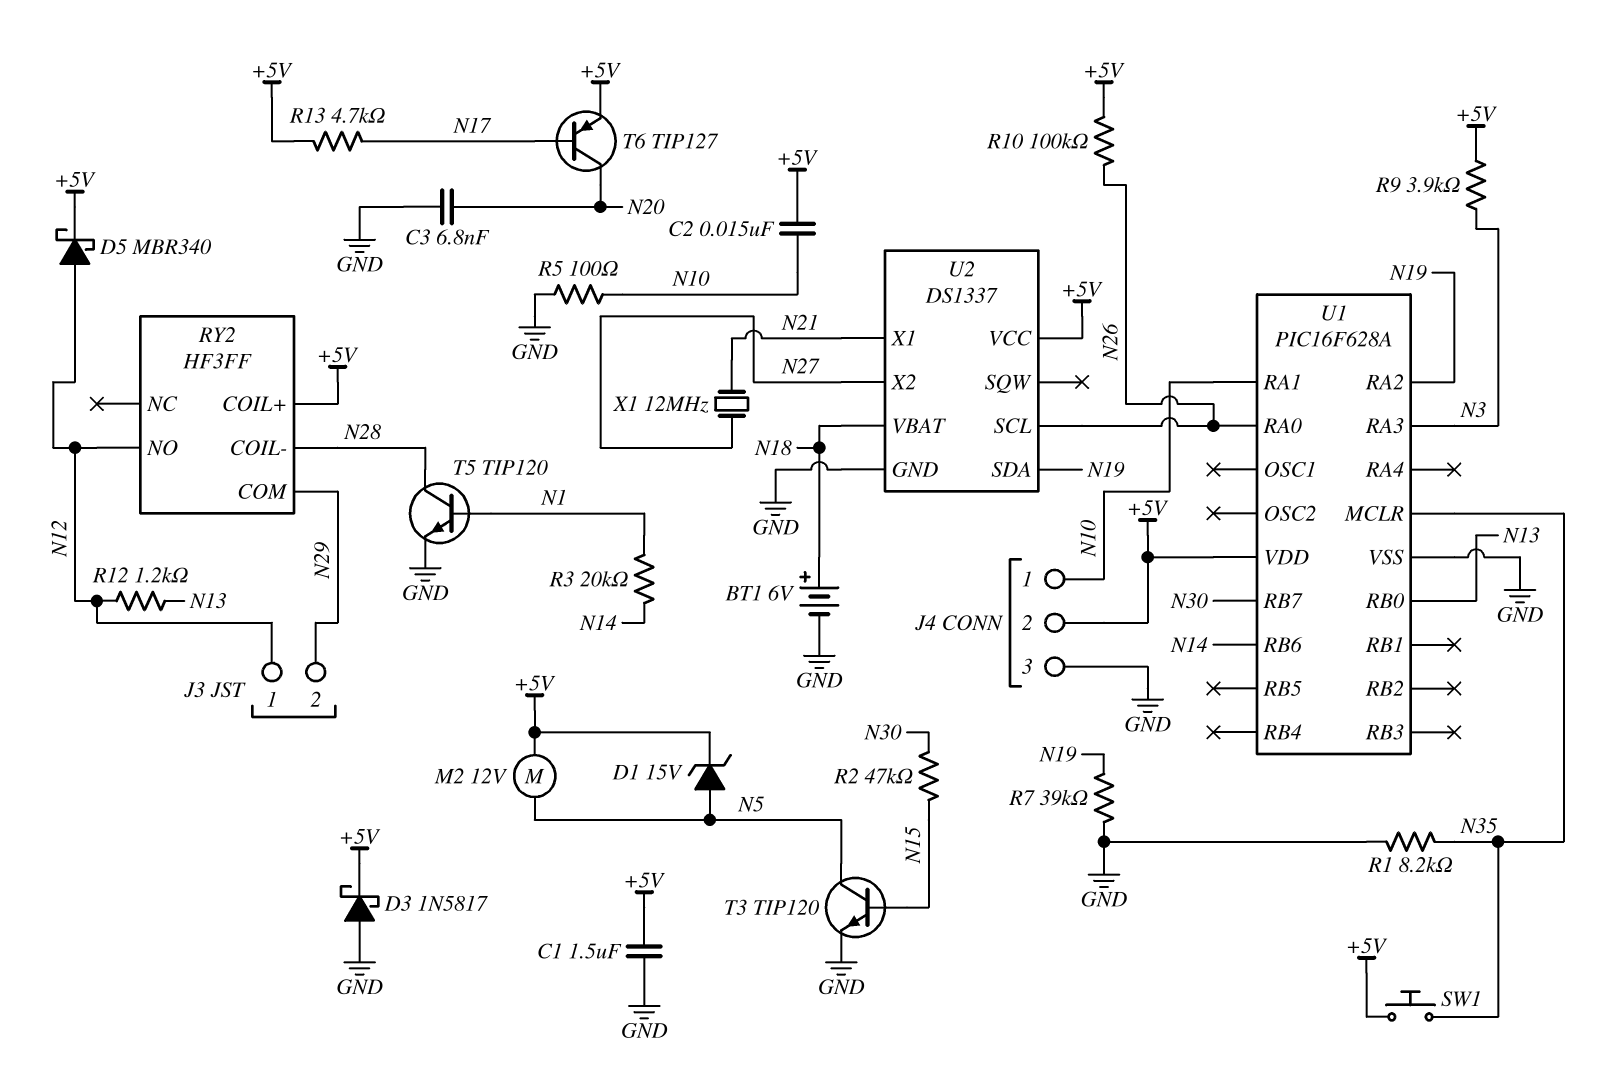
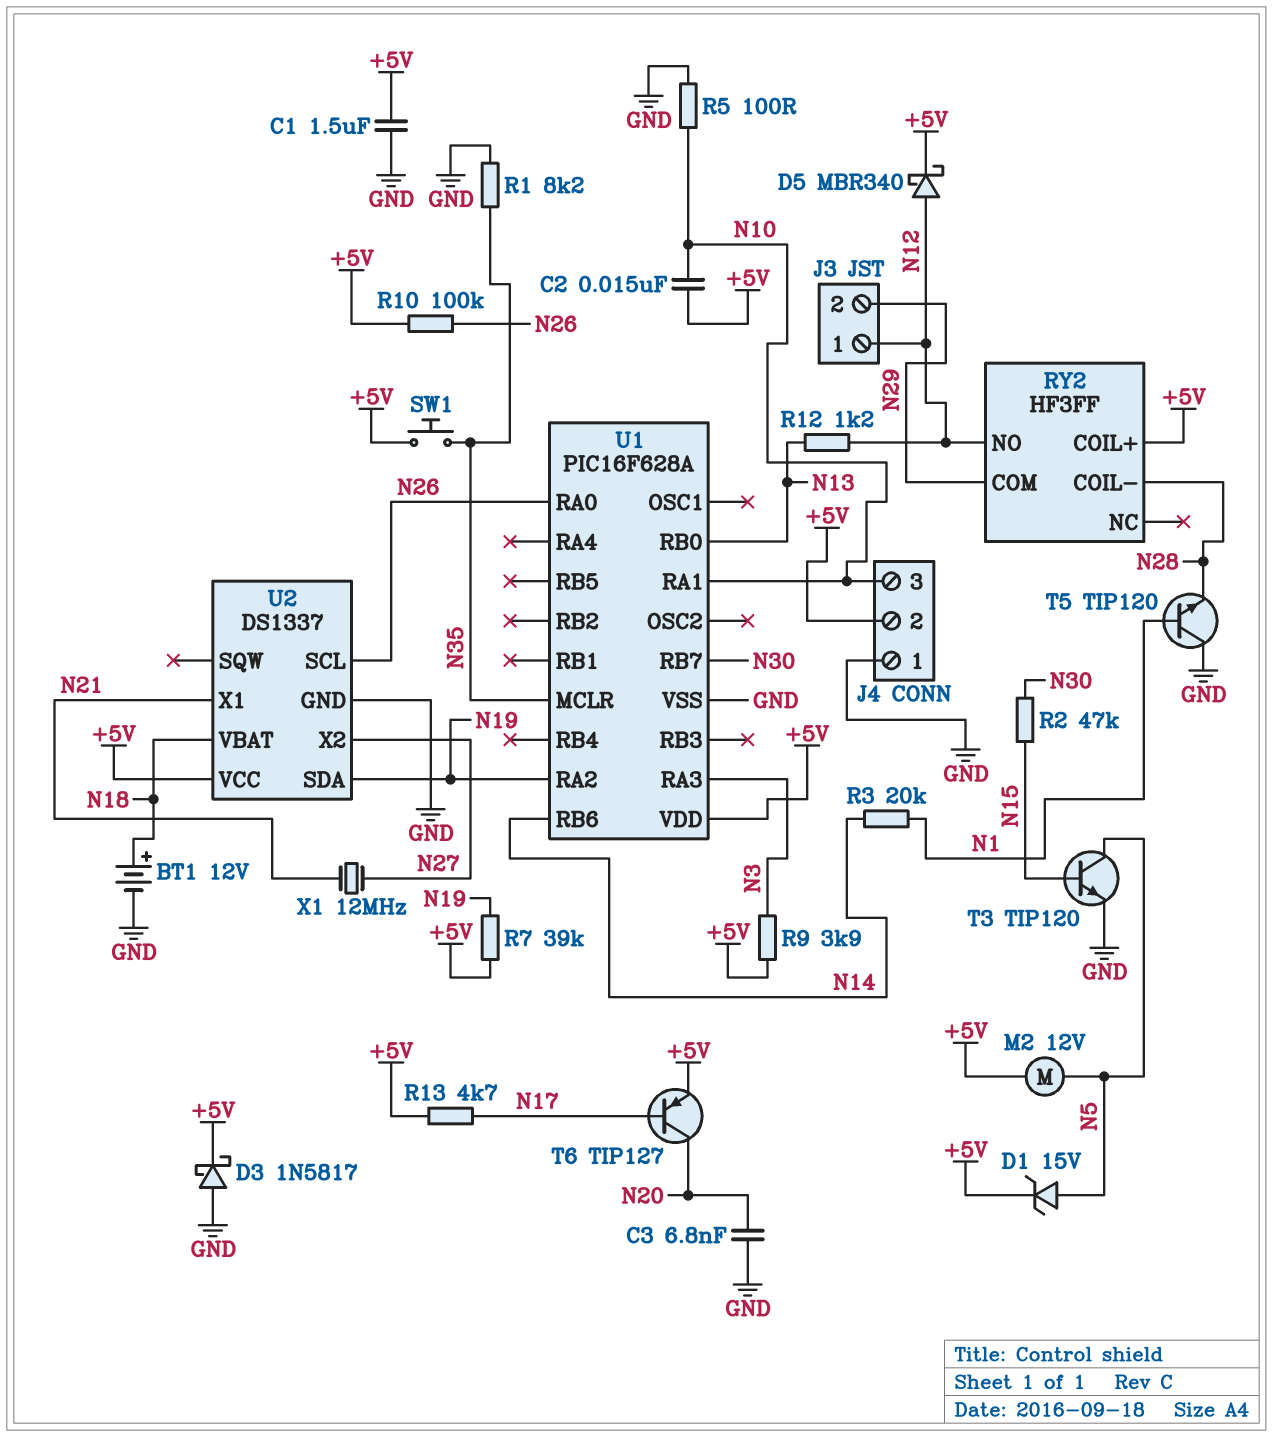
BT1: 6V (plus N18, minus GND) -> 12V (plus N18, minus GND)
J4 pin 1: N10 -> GND
J4 pin 3: GND -> N10
R7: 39k (GND, N19) -> 39k (+5V, N19)
T5: NPN TIP120 (B N1, C N28, E GND) -> NPN TIP120 (B N1, C GND, E N28)

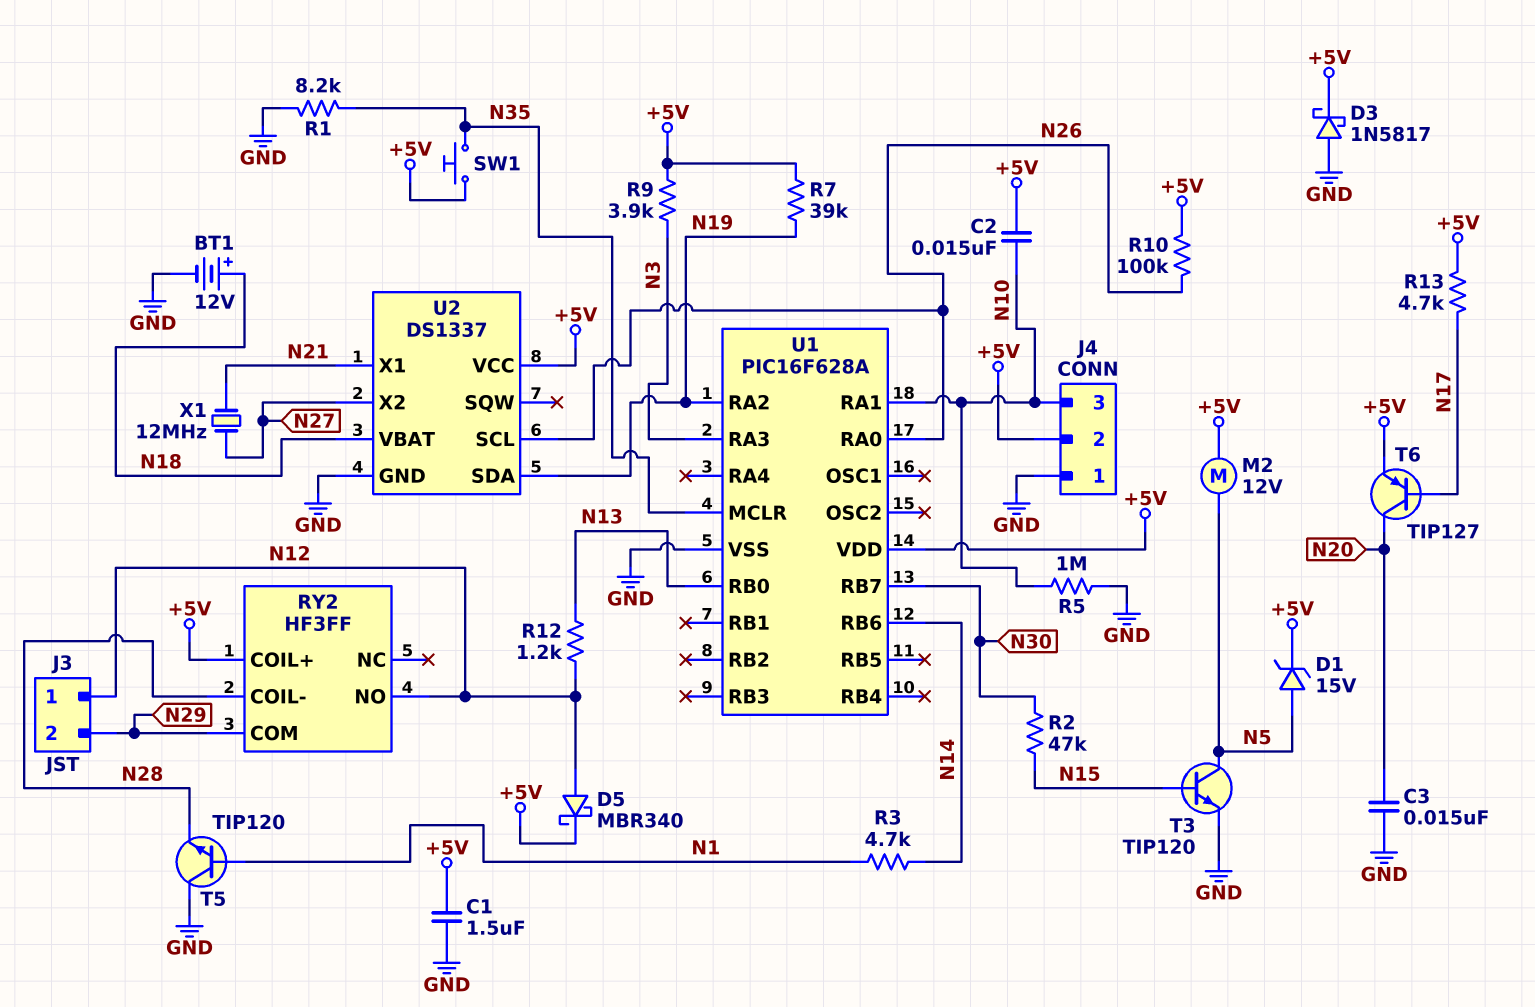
C3: 6.8nF (GND, N20) -> 15nF (GND, N20)
R3: 20k (N1, N14) -> 4.7k (N1, N14)
R5: 100 (GND, N10) -> 1M (GND, N10)

